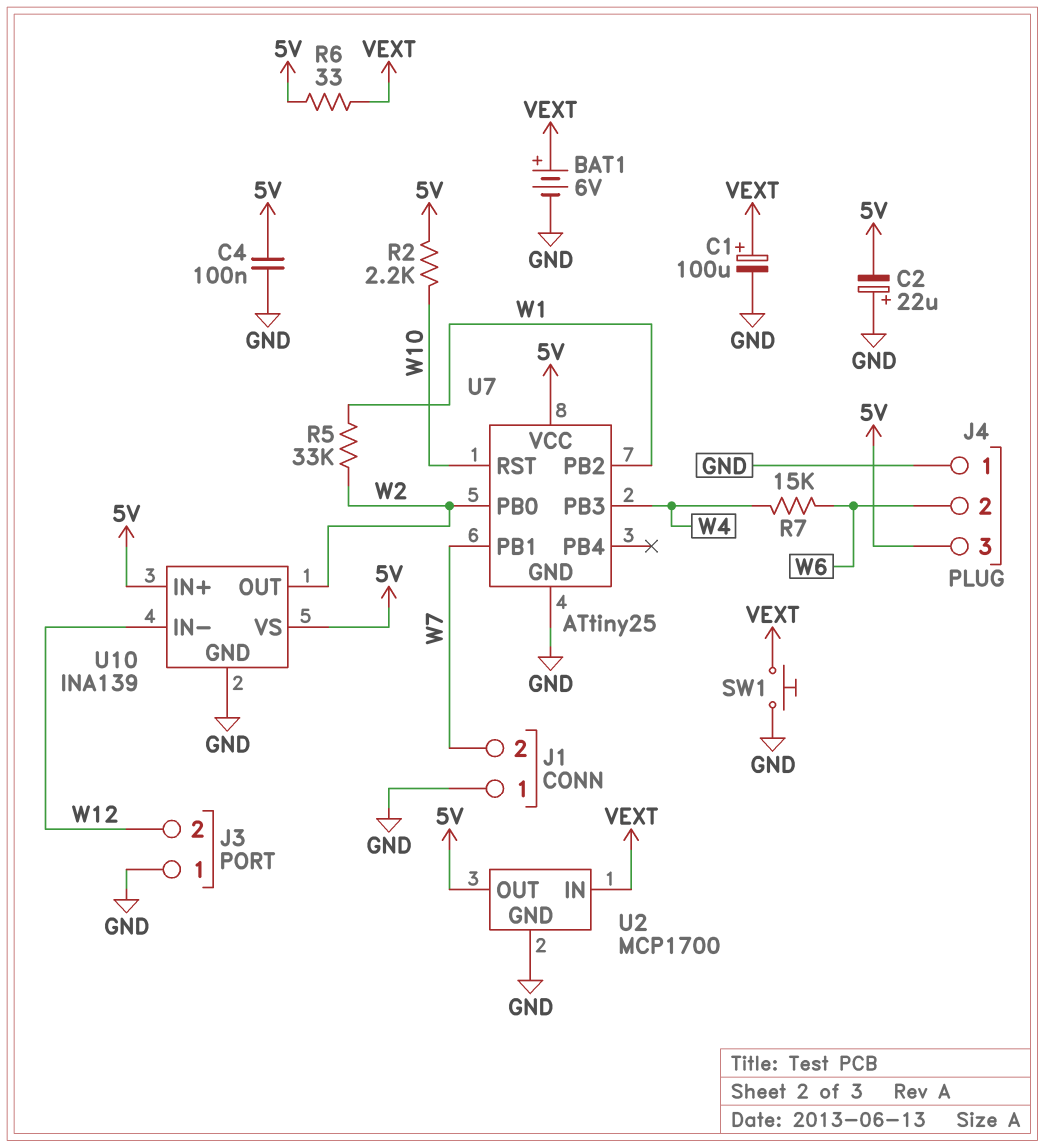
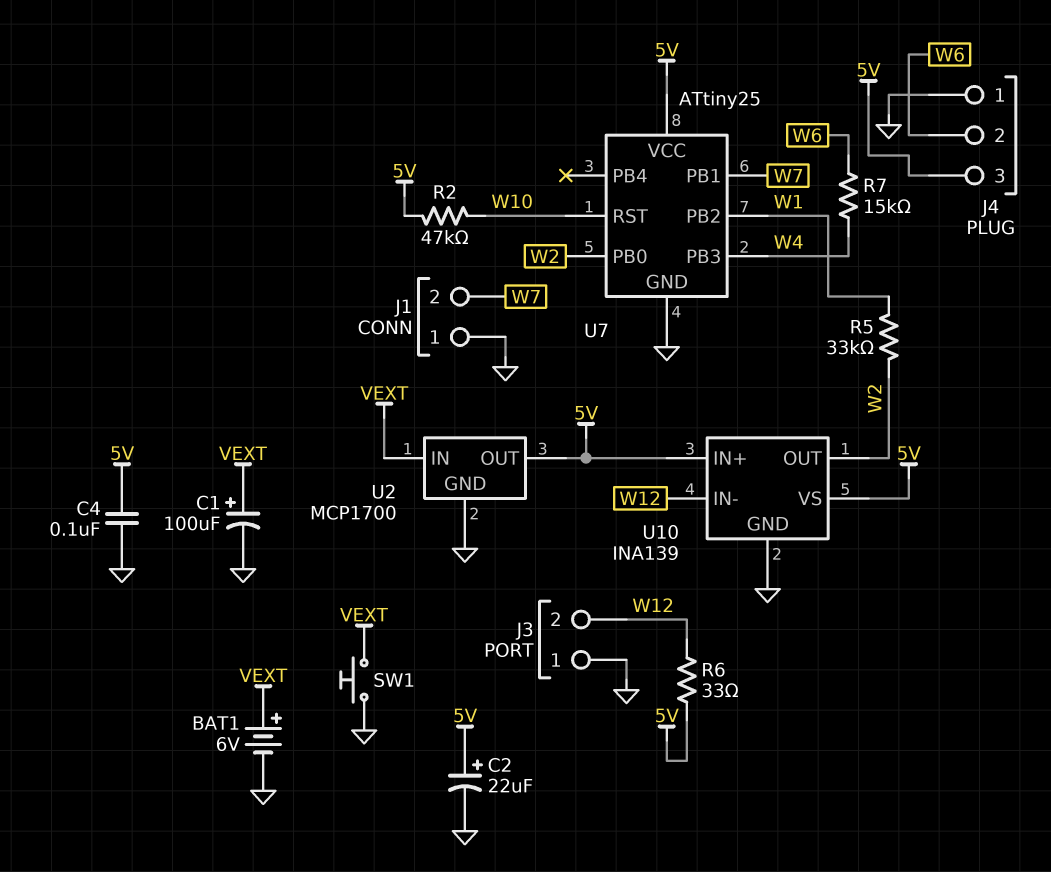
C2: 22uF (plus GND, minus 5V) -> 22uF (plus 5V, minus GND)
R2: 2.2k (5V, W10) -> 47k (5V, W10)
R6: 33 (5V, VEXT) -> 33 (5V, W12)

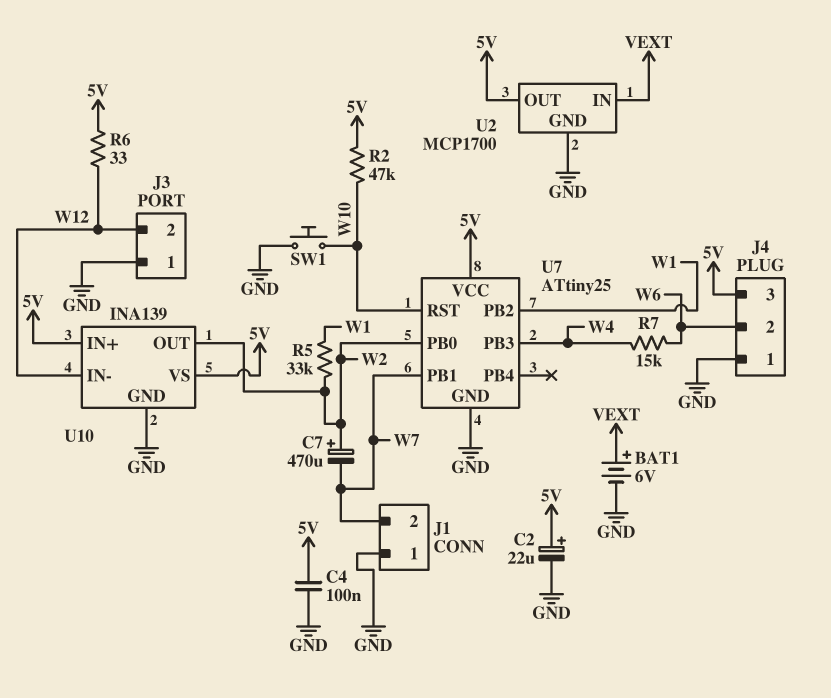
C1: 100uF (plus VEXT, minus GND) -> none
C7: none -> 470uF (plus W2, minus W7)
SW1: button (GND, VEXT) -> button (GND, W10)

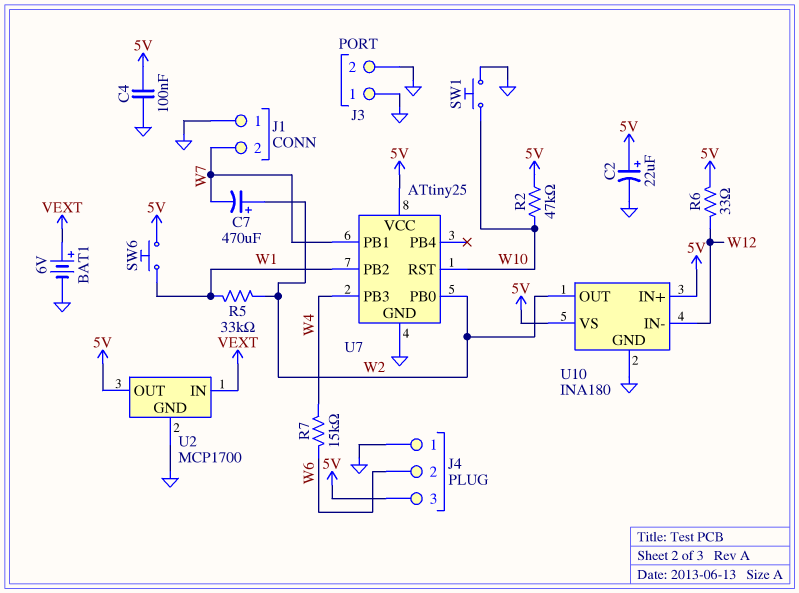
J3 pin 2: W12 -> GND
SW6: none -> button (5V, W1)
U10: INA139 -> INA180

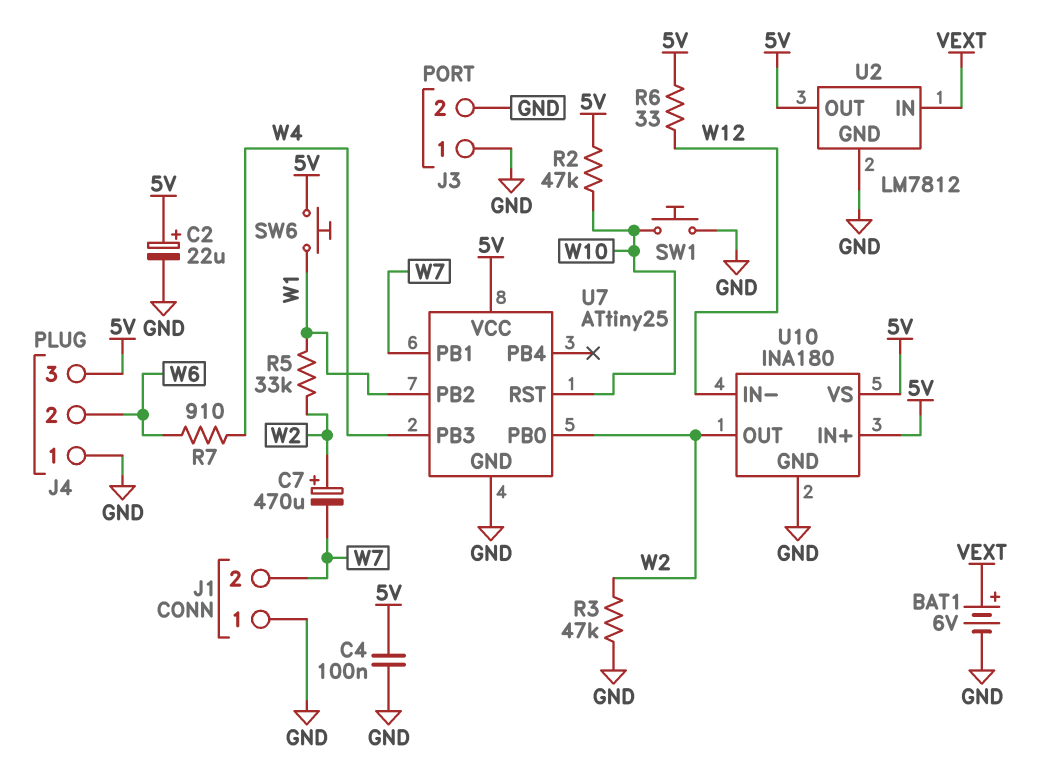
R3: none -> 47k (GND, W2)
R7: 15k (W4, W6) -> 910 (W4, W6)
U2: MCP1700 -> LM7812

